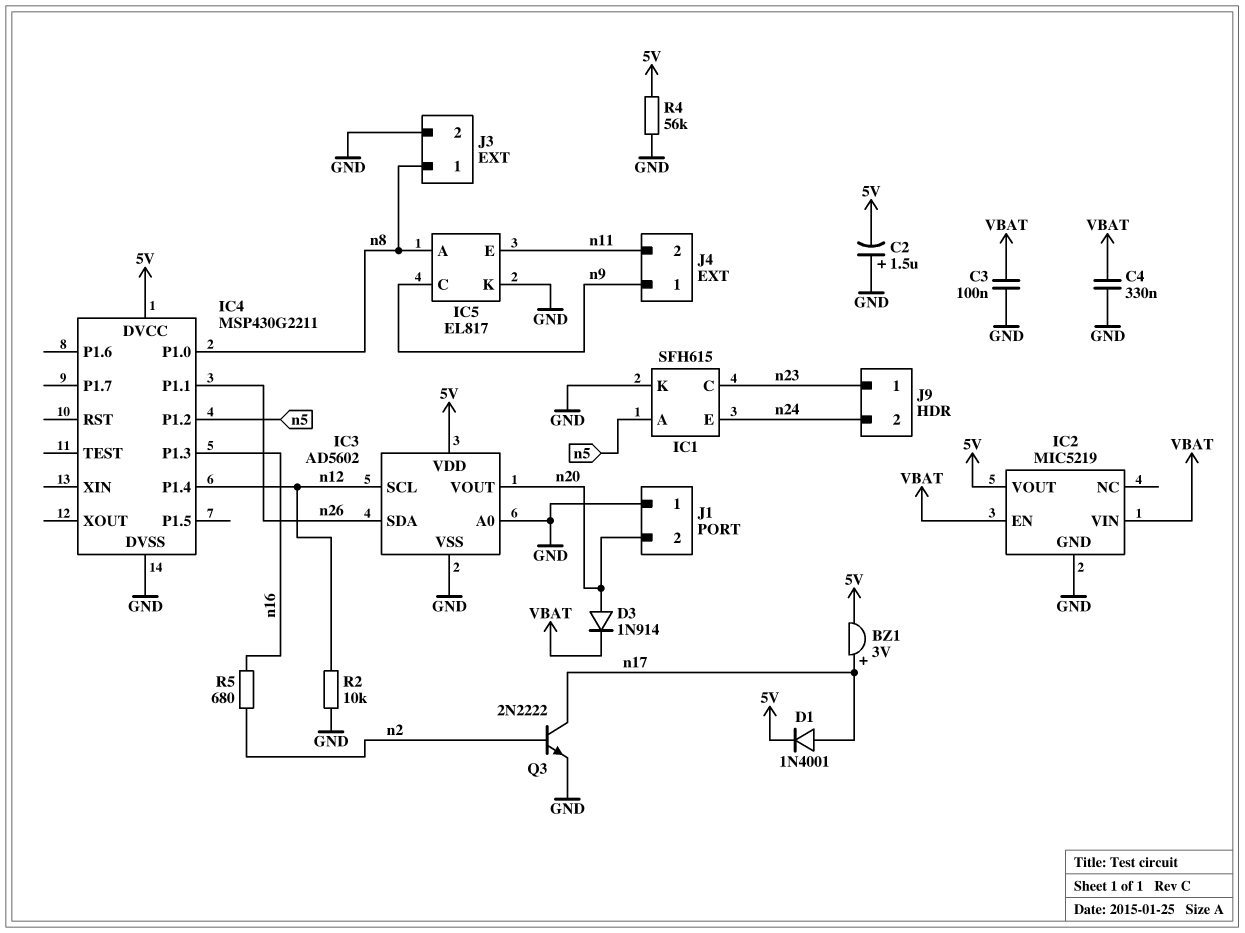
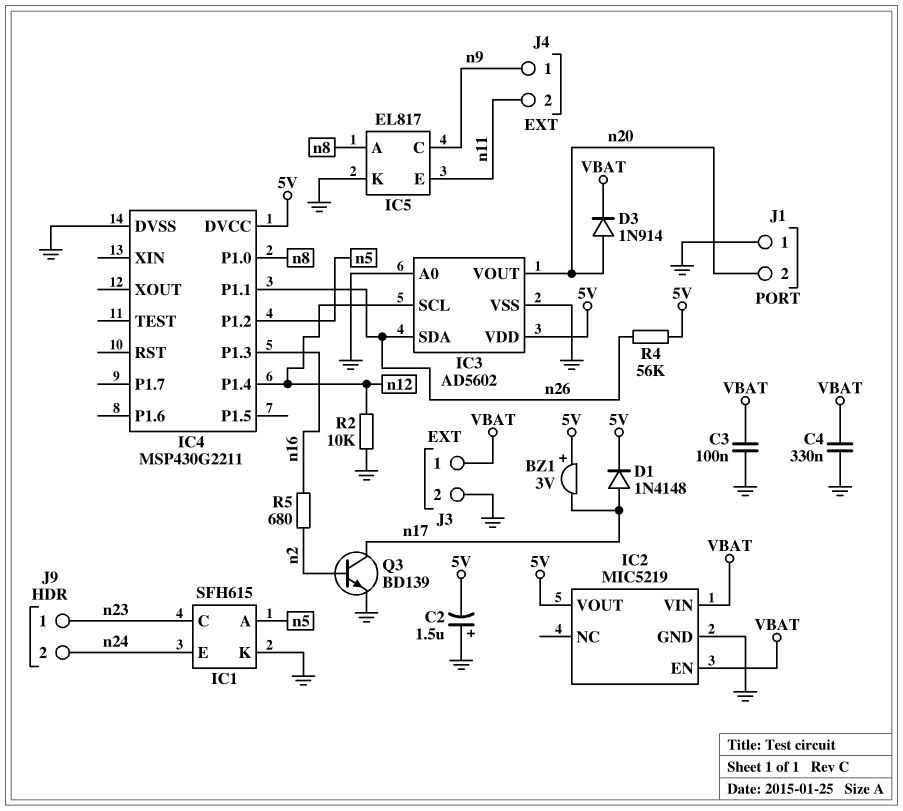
BZ1: buzzer 3V (plus n17, minus 5V) -> buzzer 3V (plus 5V, minus n17)
D1: diode 1N4001 (A n17, K 5V) -> diode 1N4148 (A n17, K 5V)
J3 pin 1: n8 -> VBAT
Q3: NPN 2N2222 (B n2, C n17, E GND) -> NPN BD139 (B n2, C n17, E GND)
R4: 56k (5V, GND) -> 56k (5V, n26)

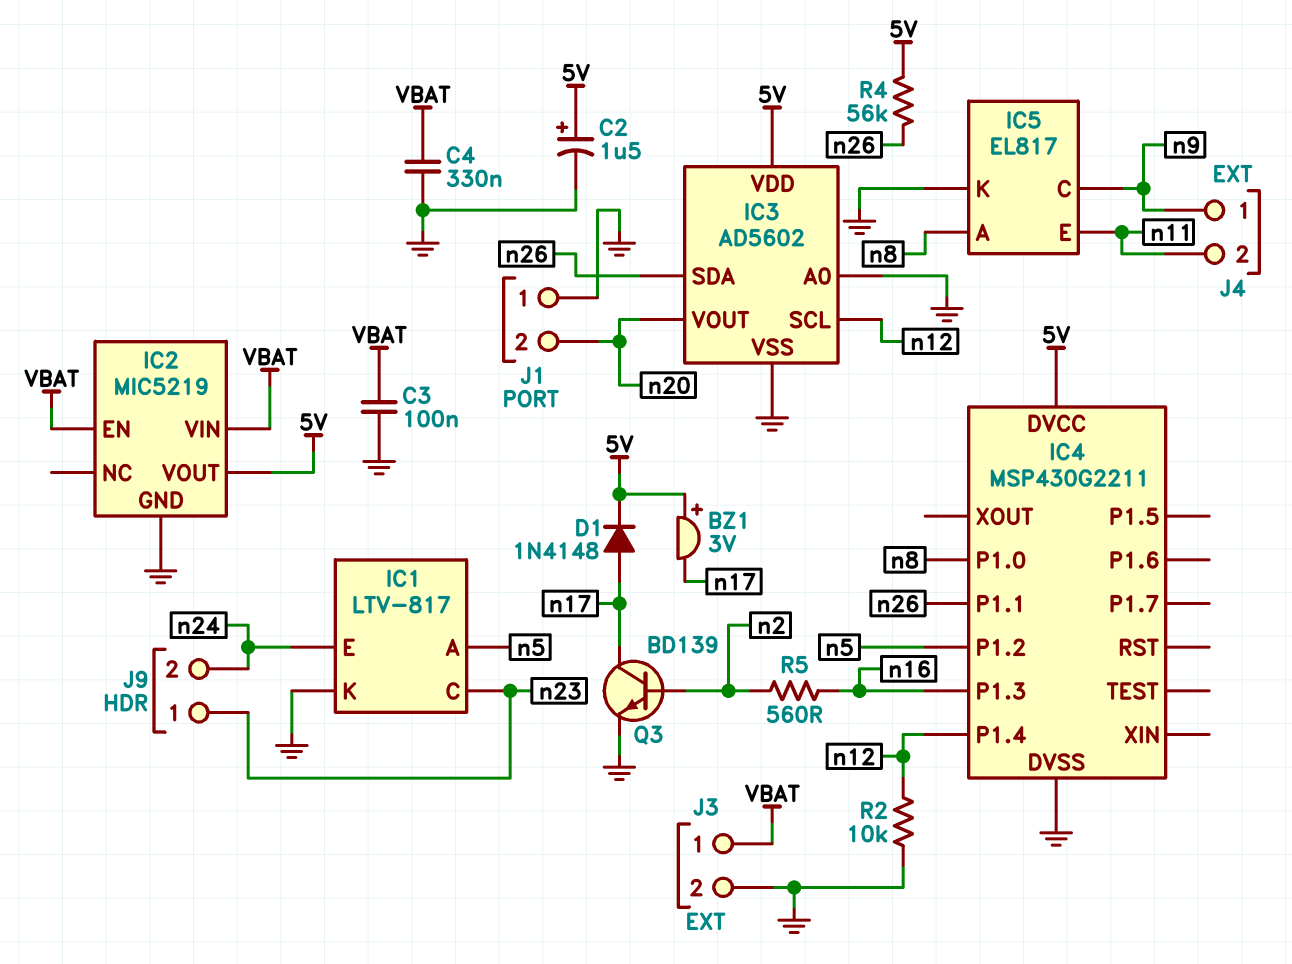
C2: 1.5uF (plus GND, minus 5V) -> 1.5uF (plus 5V, minus GND)
D3: diode 1N914 (A n20, K VBAT) -> none
IC1: SFH615 -> LTV-817
R5: 680 (n2, n16) -> 560 (n2, n16)

